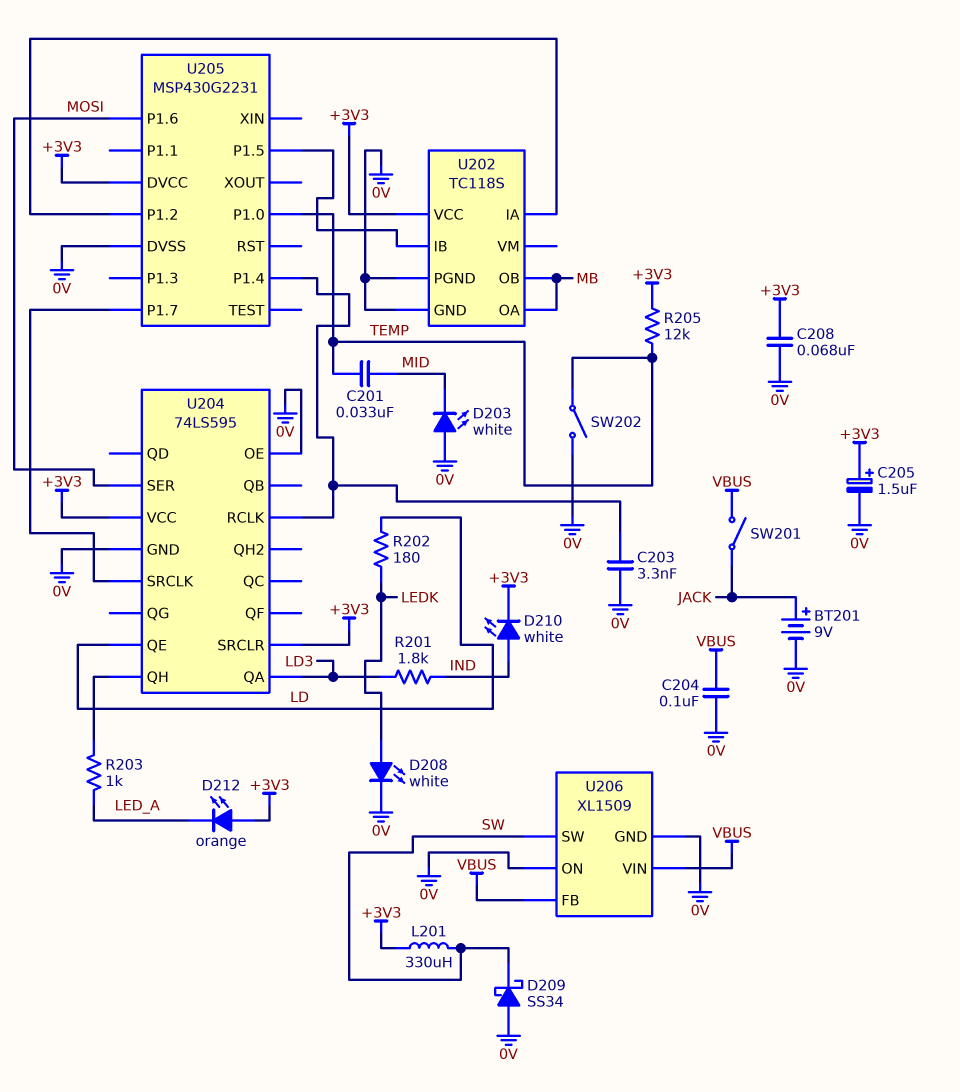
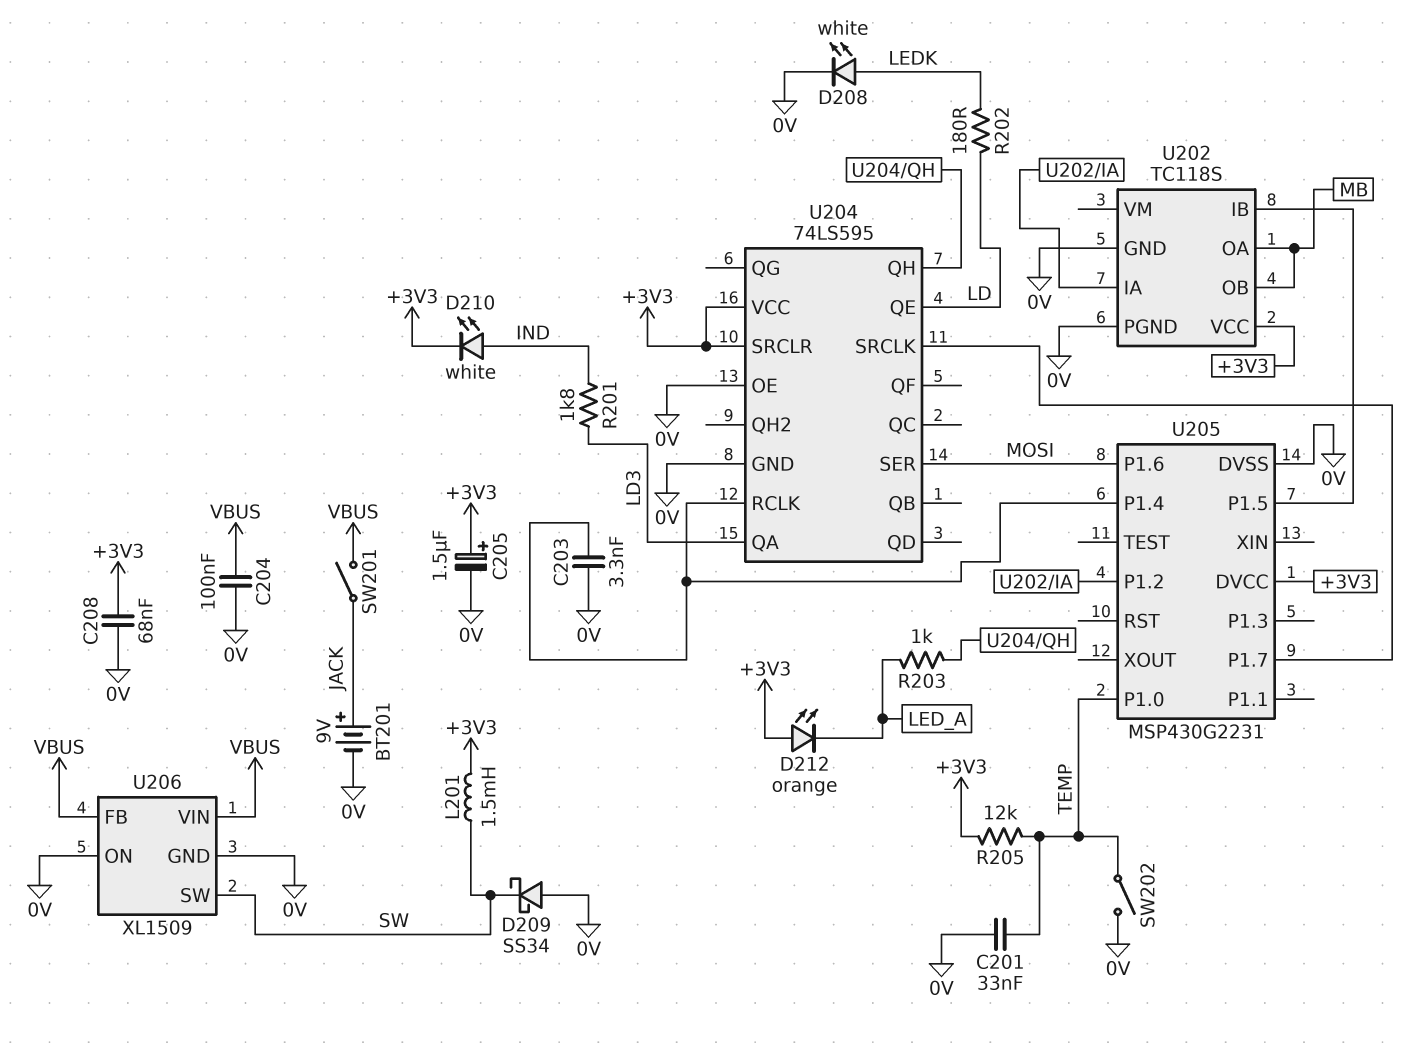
C201: 33nF (MID, TEMP) -> 33nF (0V, TEMP)
D203: LED white (A 0V, K MID) -> none
L201: 330uH (+3V3, SW) -> 1.5mH (+3V3, SW)

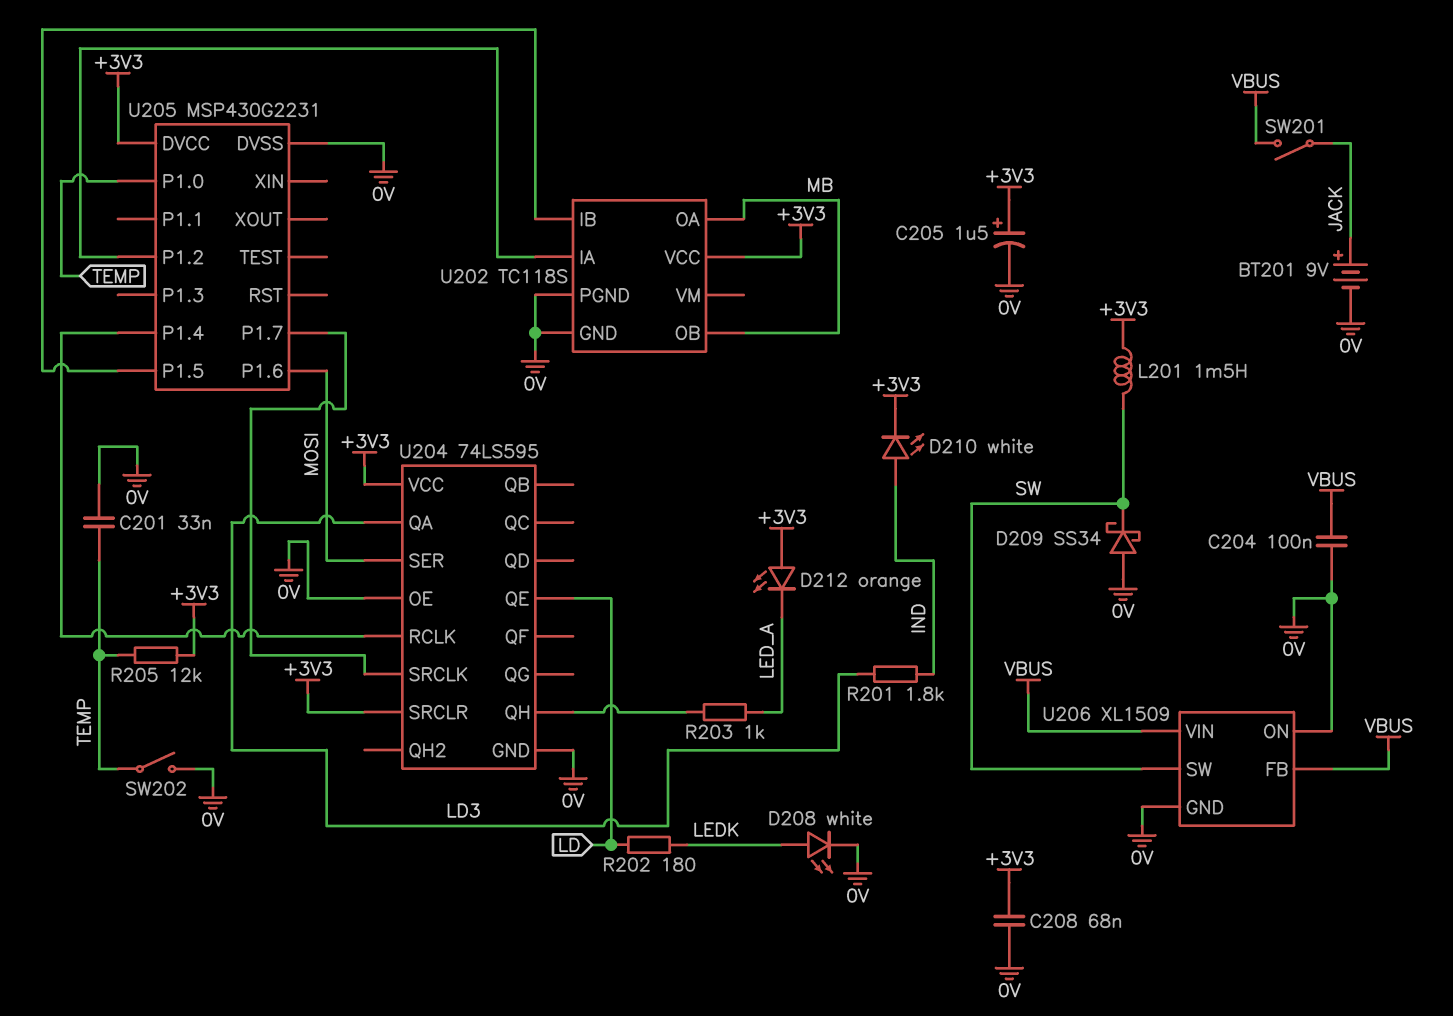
C203: 3.3nF (0V, U204/RCLK) -> none

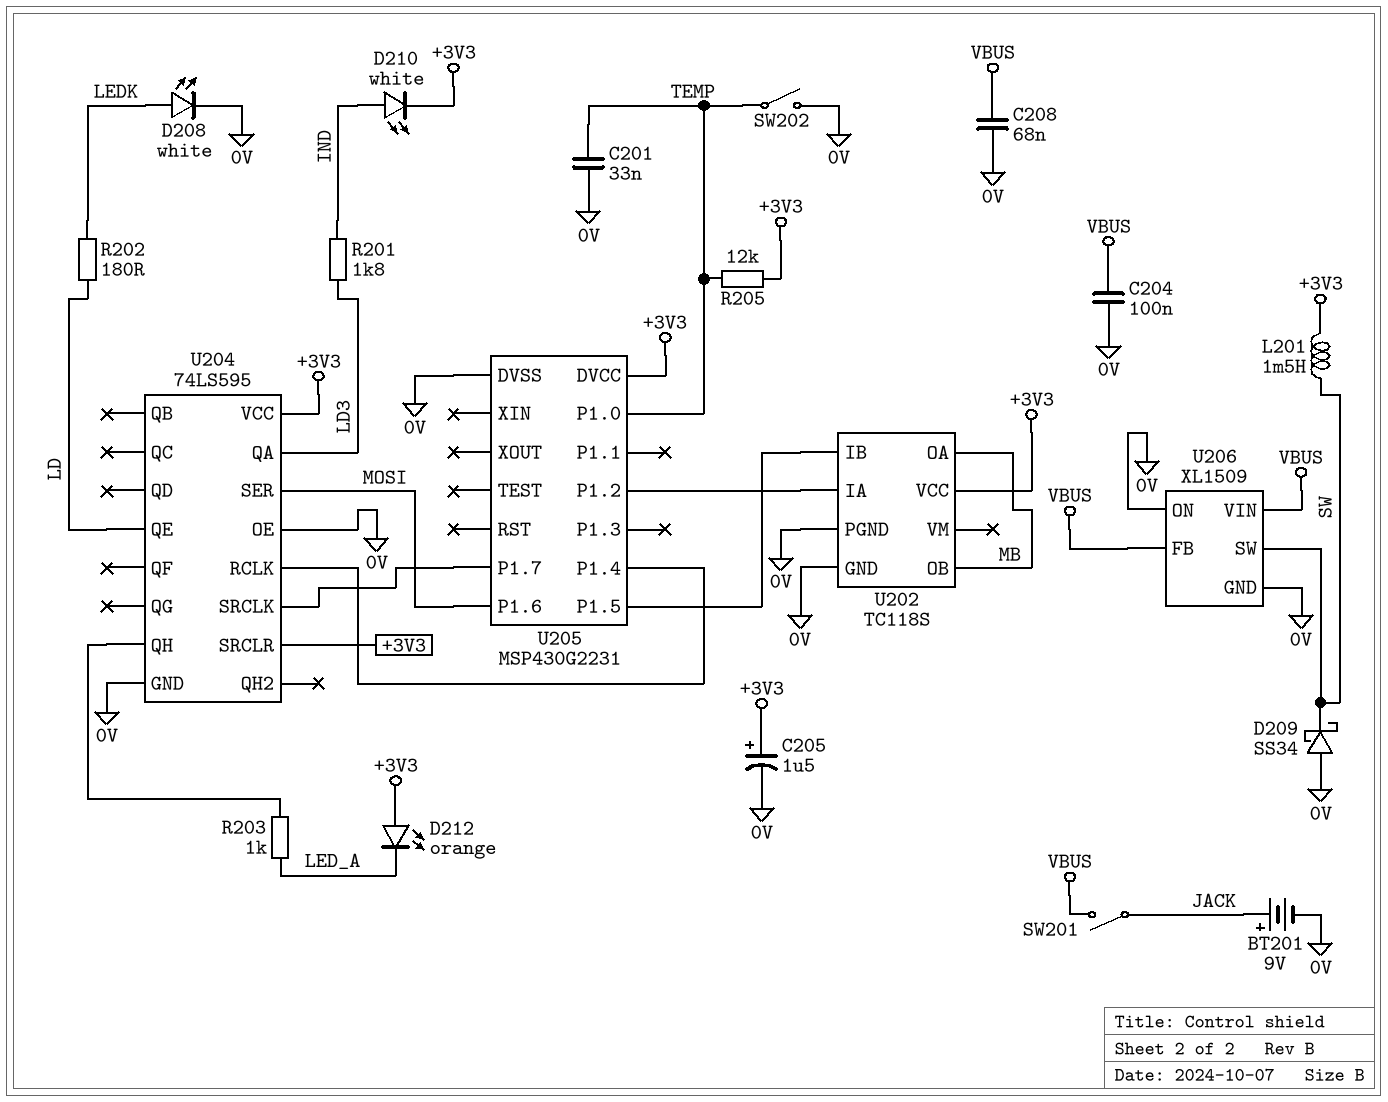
C208: 68nF (+3V3, 0V) -> 68nF (0V, VBUS)

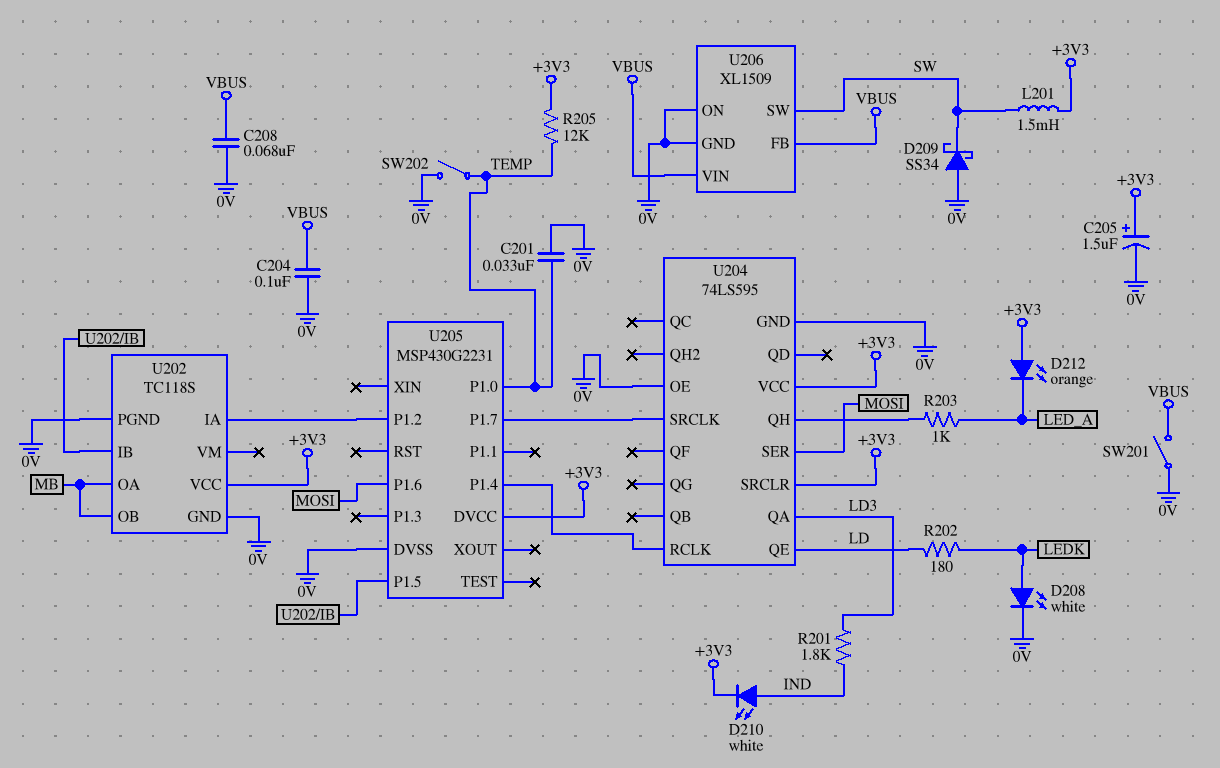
BT201: 9V (plus JACK, minus 0V) -> none
SW201: switch (JACK, VBUS) -> switch (0V, VBUS)

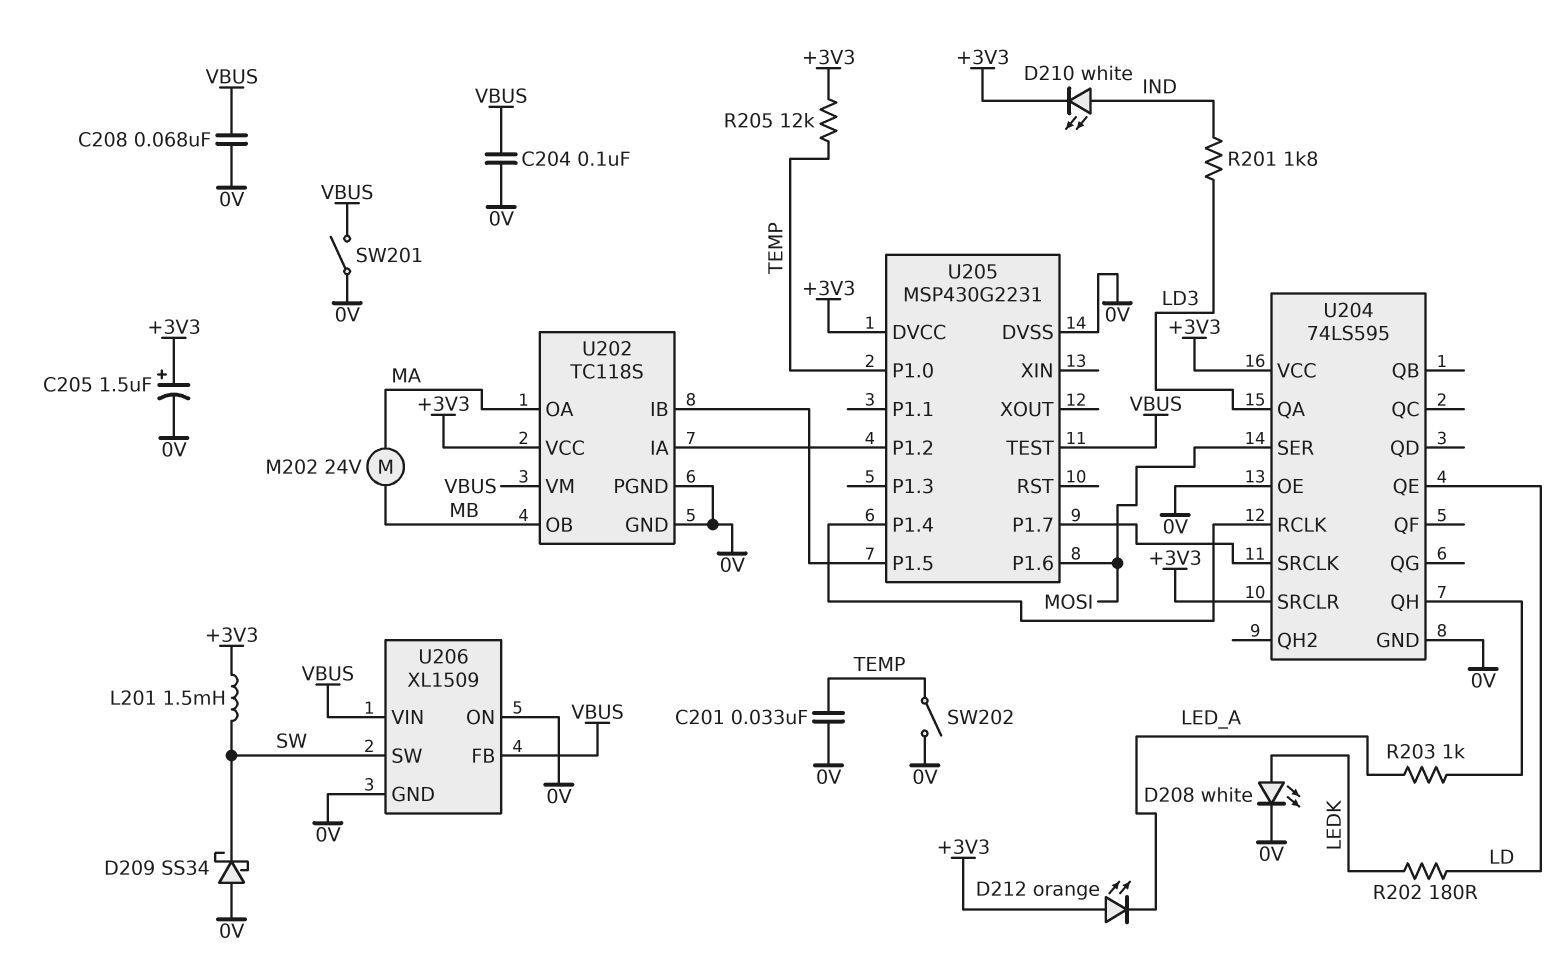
M202: none -> motor 24V (MA, MB)
U202 pin OA: MB -> MA
U202 pin VM: none -> VBUS
U205 pin TEST: none -> VBUS

